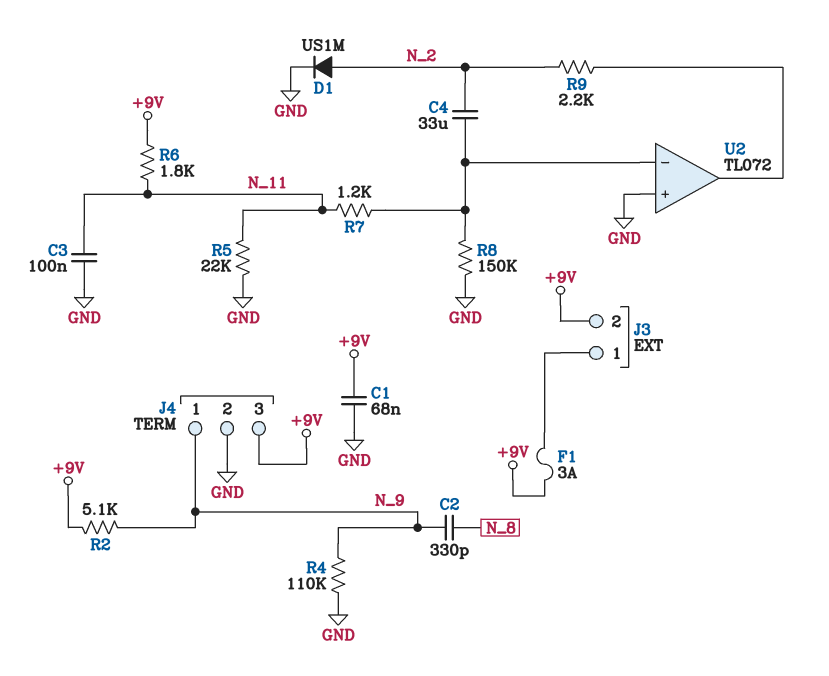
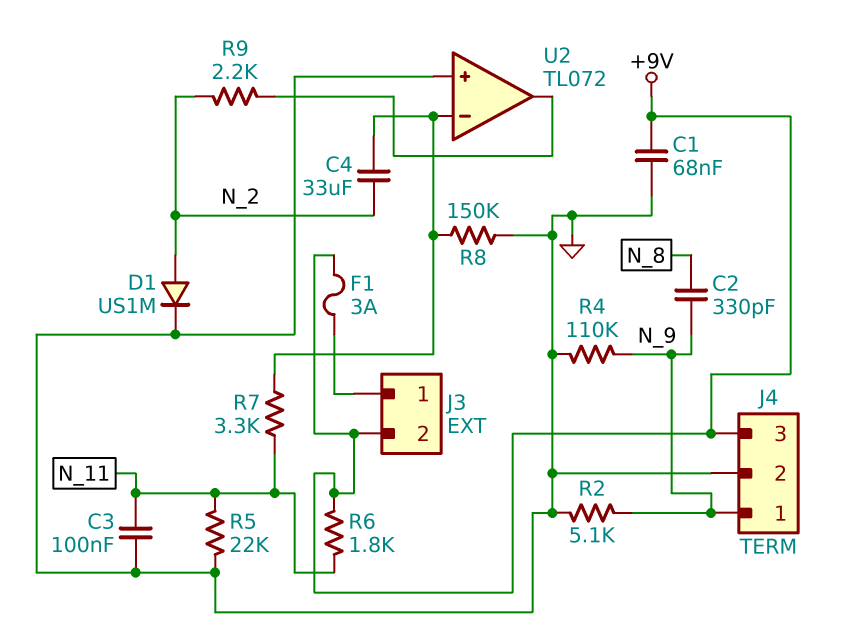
R2: 5.1k (+9V, N_9) -> 5.1k (GND, N_9)
R7: 1.2k (N_11, U2/in-) -> 3.3k (N_11, U2/in-)

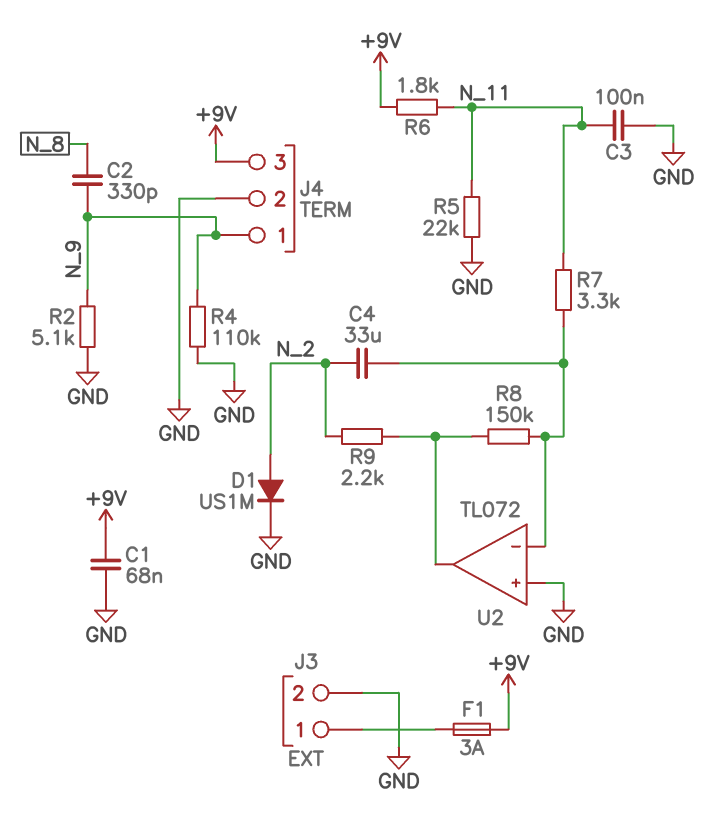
J3 pin 2: +9V -> GND
R8: 150k (GND, U2/in-) -> 150k (U2/in-, U2/out)

